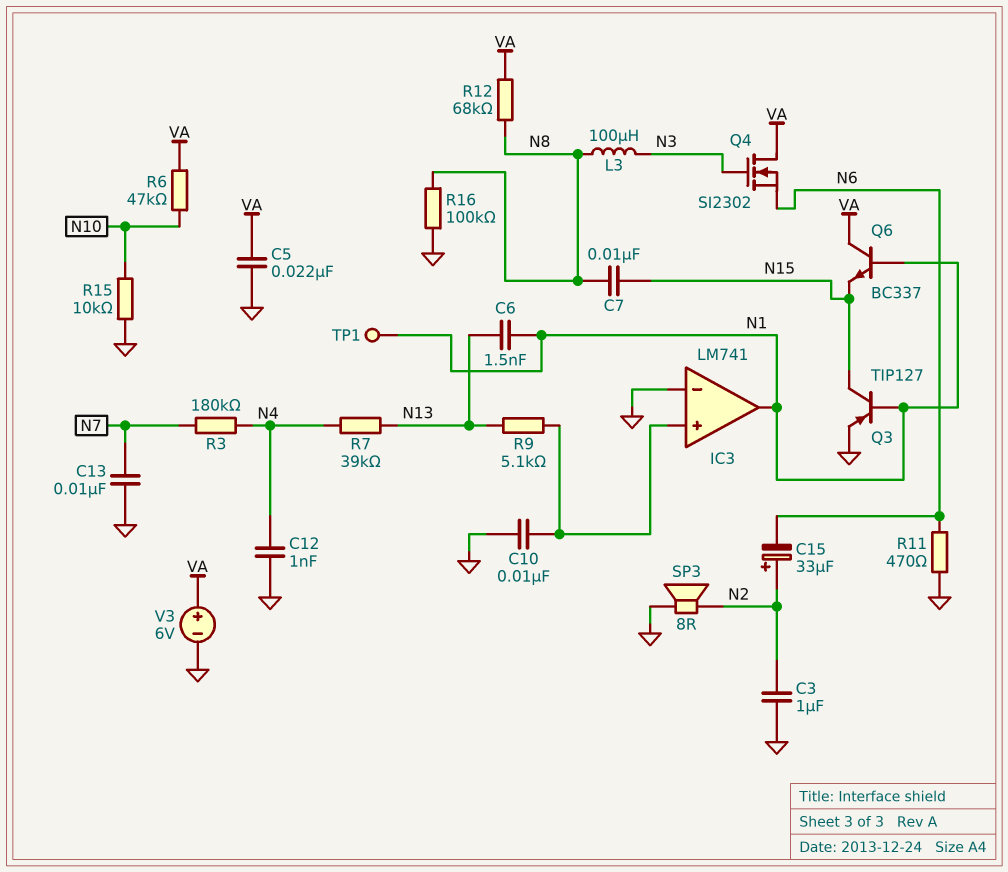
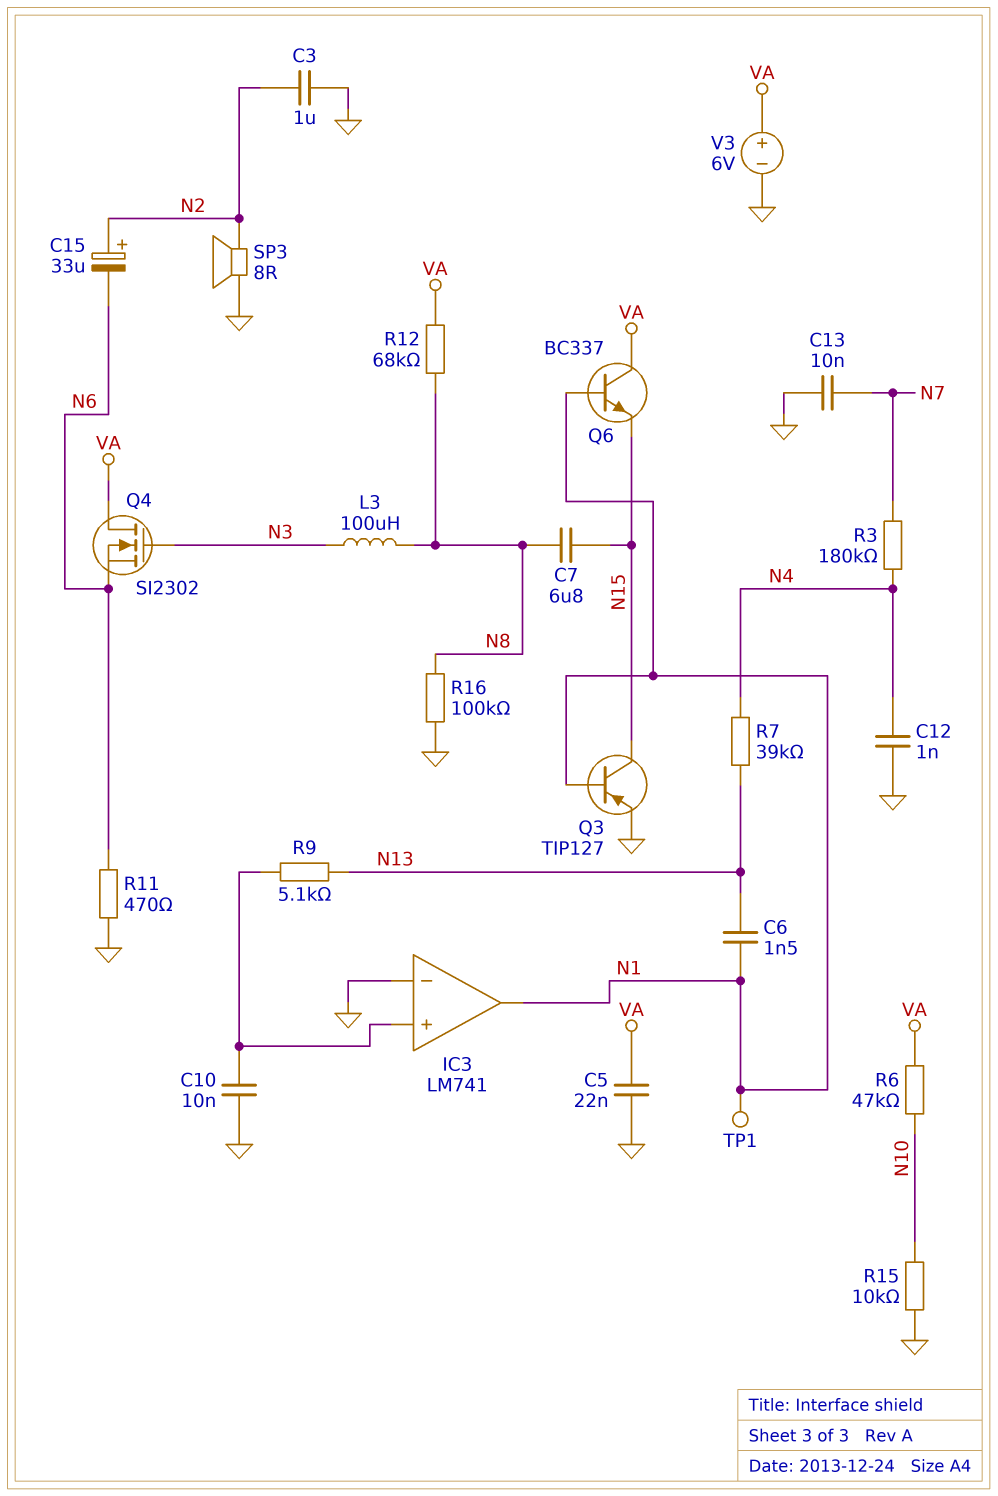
C7: 10nF (N8, N15) -> 6.8uF (N8, N15)

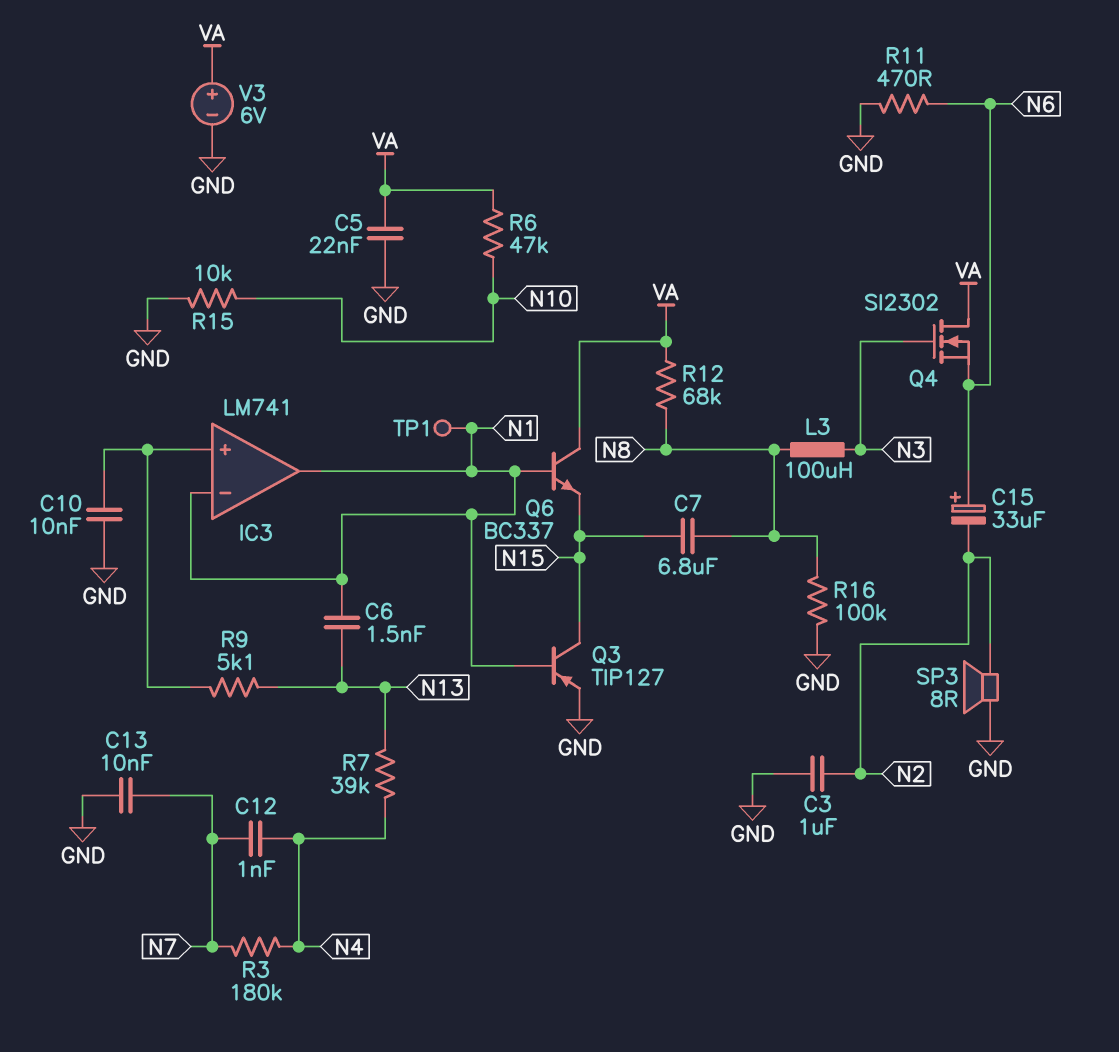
C12: 1nF (GND, N4) -> 1nF (N4, N7)
C15: 33uF (plus N2, minus N6) -> 33uF (plus N6, minus N2)
IC3 pin in-: GND -> N1

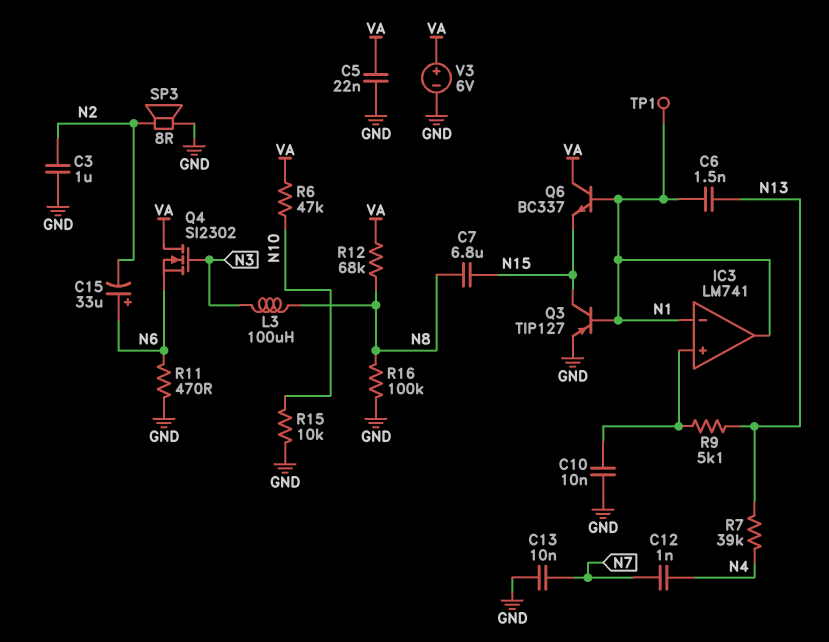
R3: 180k (N4, N7) -> none

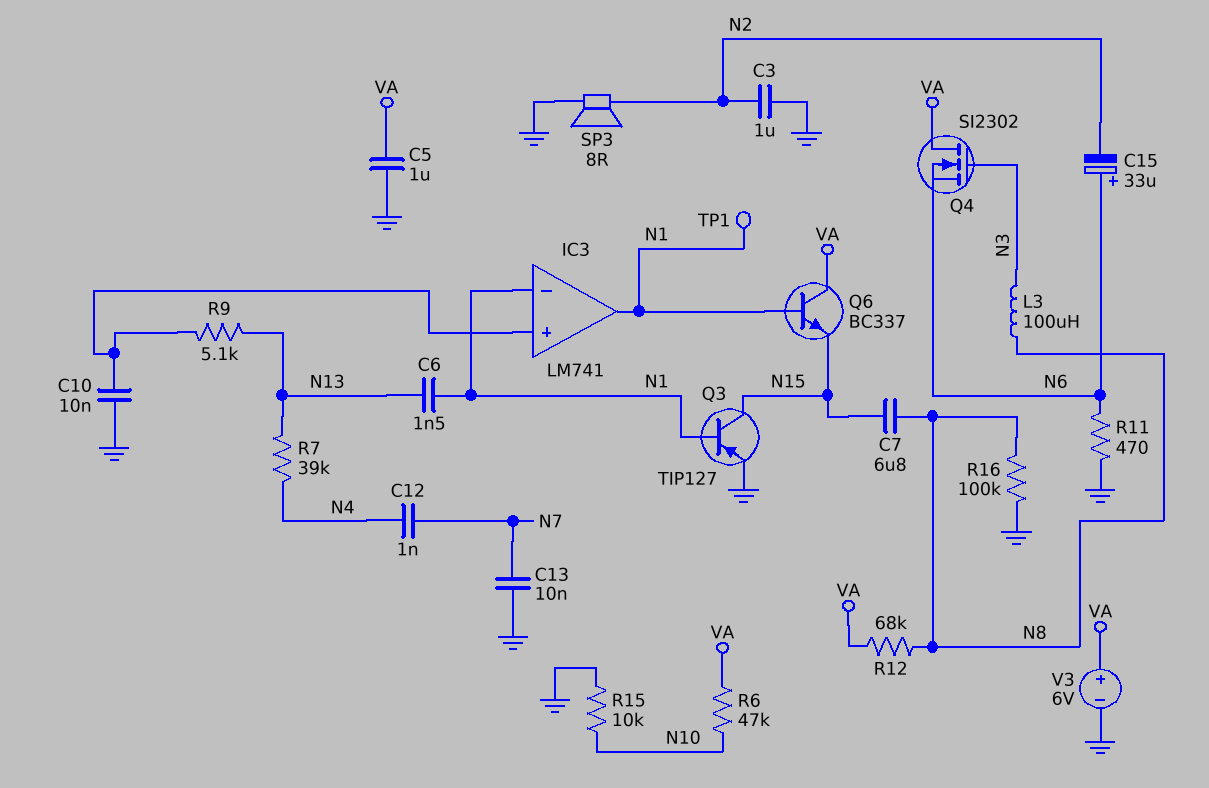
C5: 22nF (GND, VA) -> 1uF (GND, VA)

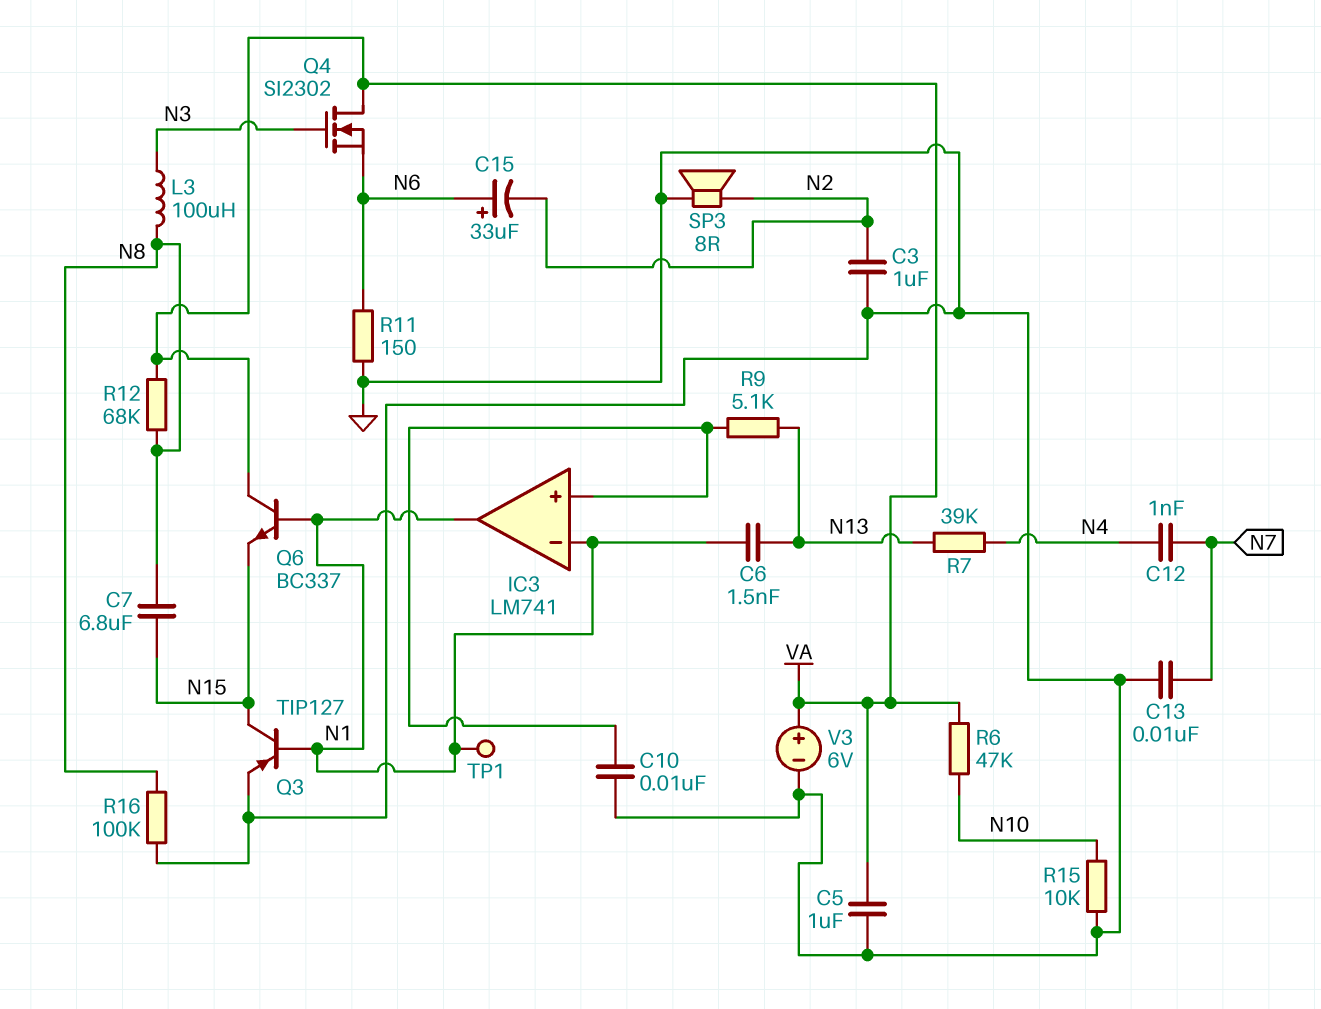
R11: 470 (GND, N6) -> 150 (GND, N6)

